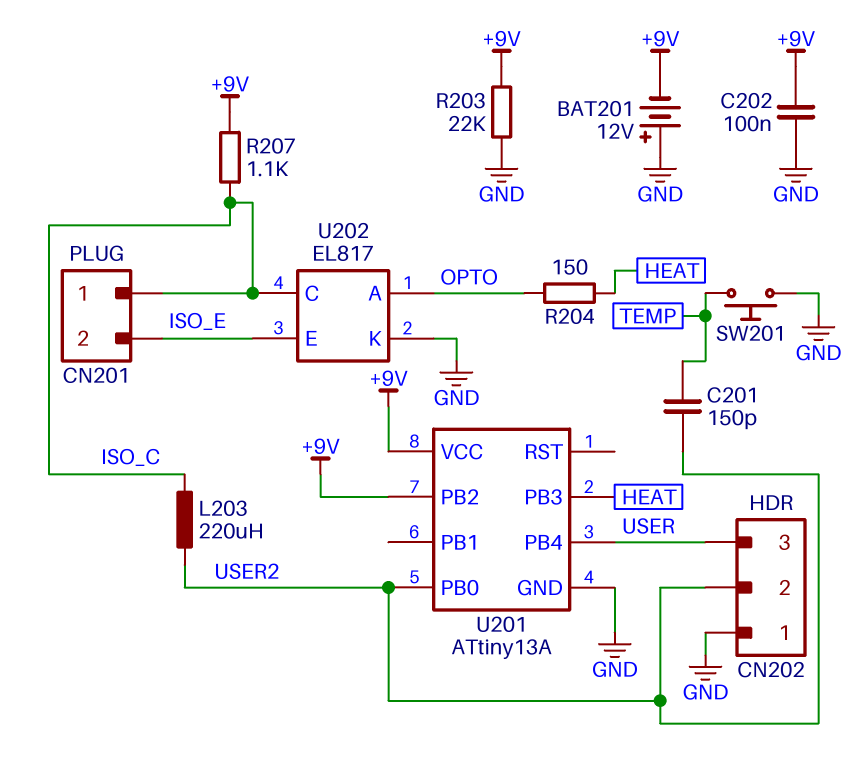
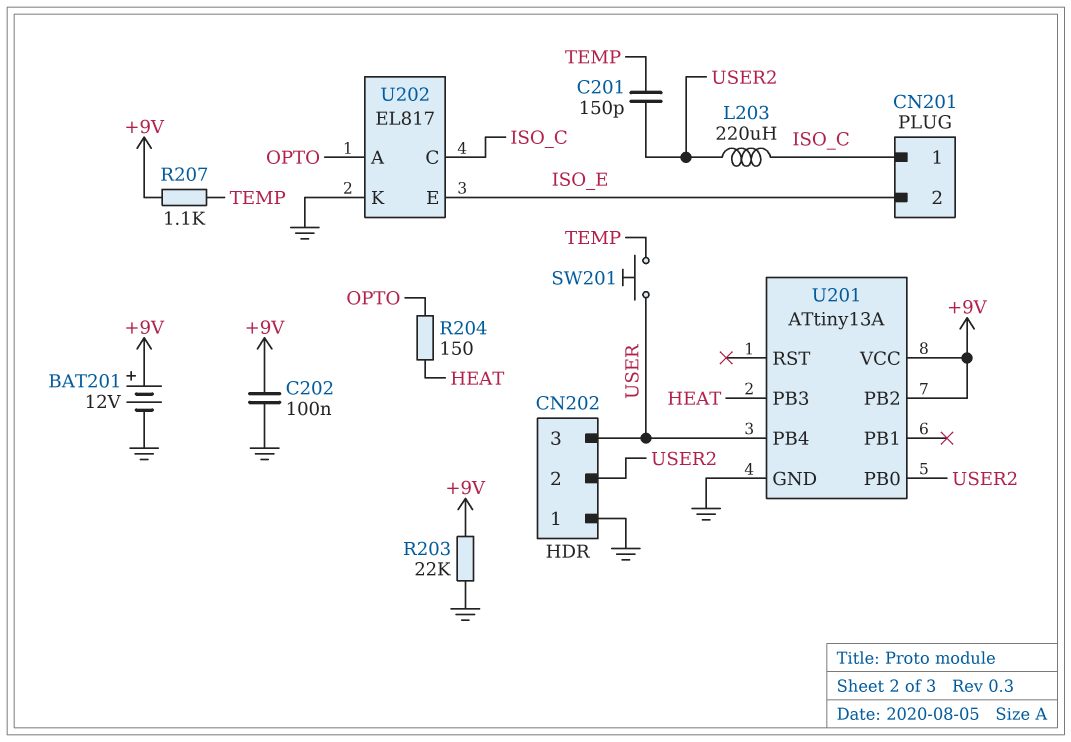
BAT201: 12V (plus GND, minus +9V) -> 12V (plus +9V, minus GND)
R207: 1.1k (+9V, ISO_C) -> 1.1k (+9V, TEMP)
SW201: button (GND, TEMP) -> button (TEMP, USER)

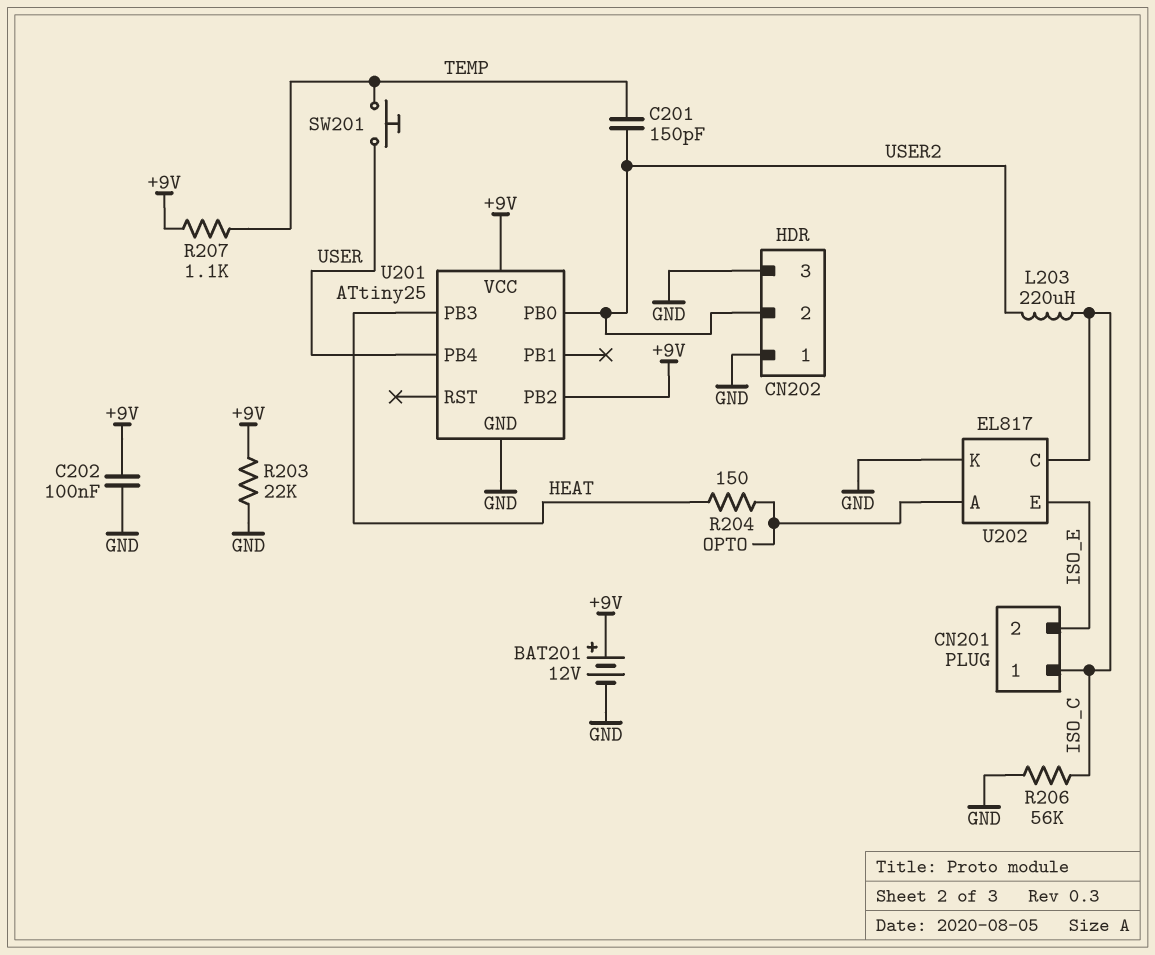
CN202 pin 3: USER -> GND
R206: none -> 56k (GND, ISO_C)
U201: ATtiny13A -> ATtiny25

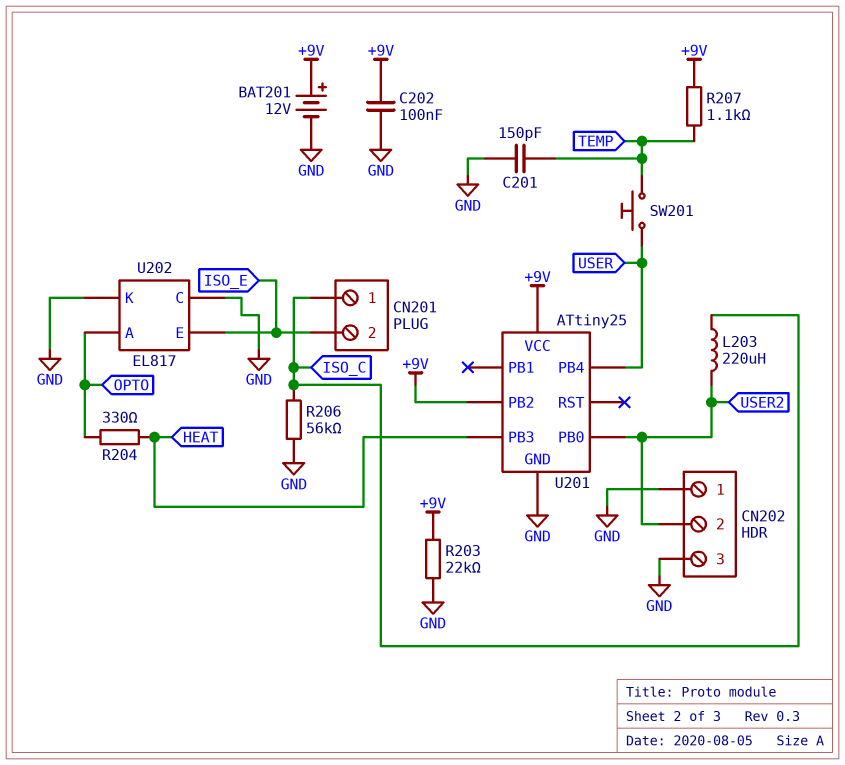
C201: 150pF (TEMP, USER2) -> 150pF (GND, TEMP)
R204: 150 (HEAT, OPTO) -> 330 (HEAT, OPTO)
U202 pin C: ISO_C -> GND

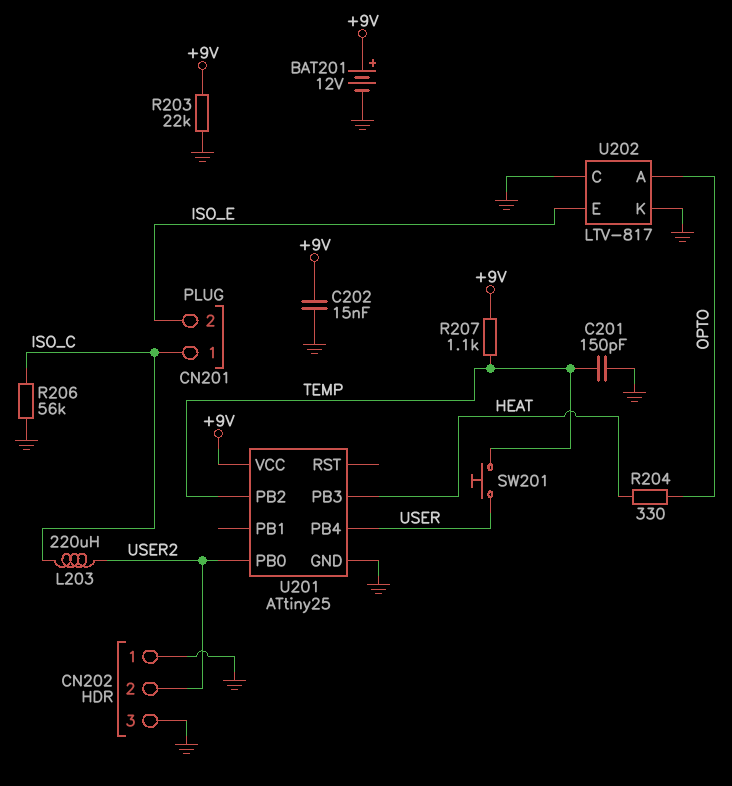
C202: 100nF (+9V, GND) -> 15nF (+9V, GND)
U201 pin PB2: +9V -> TEMP
U202: EL817 -> LTV-817

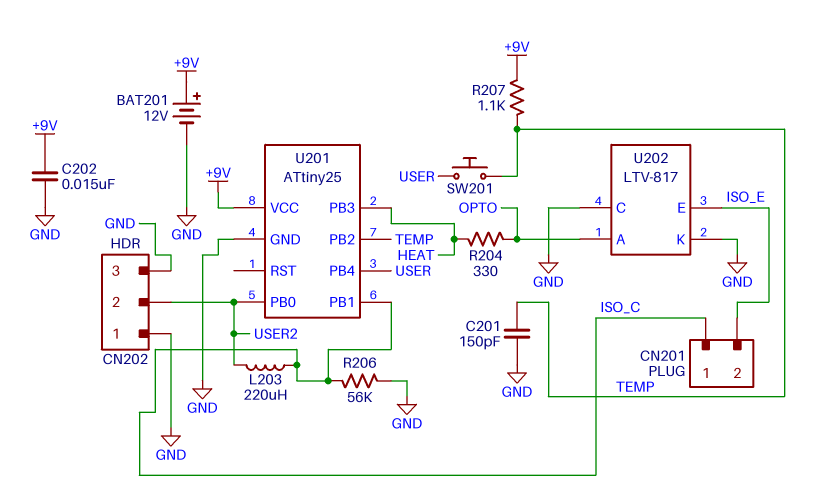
R203: 22k (+9V, GND) -> none
U201 pin PB1: none -> ISO_C

